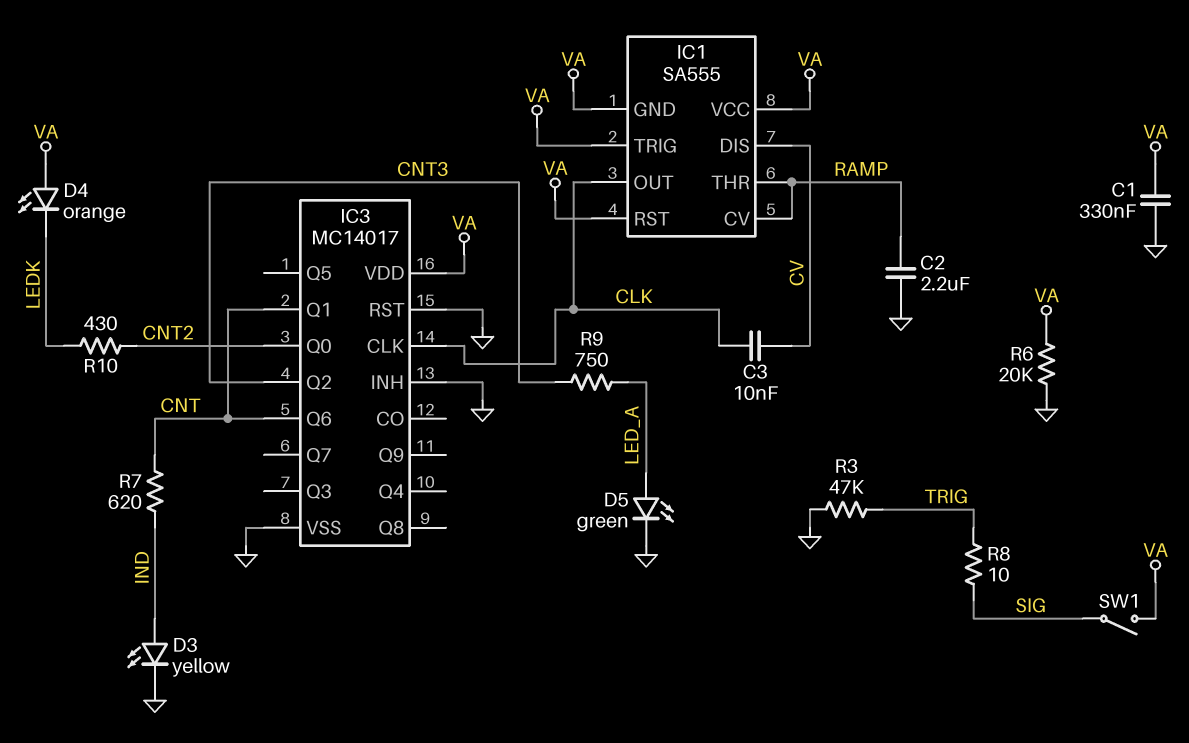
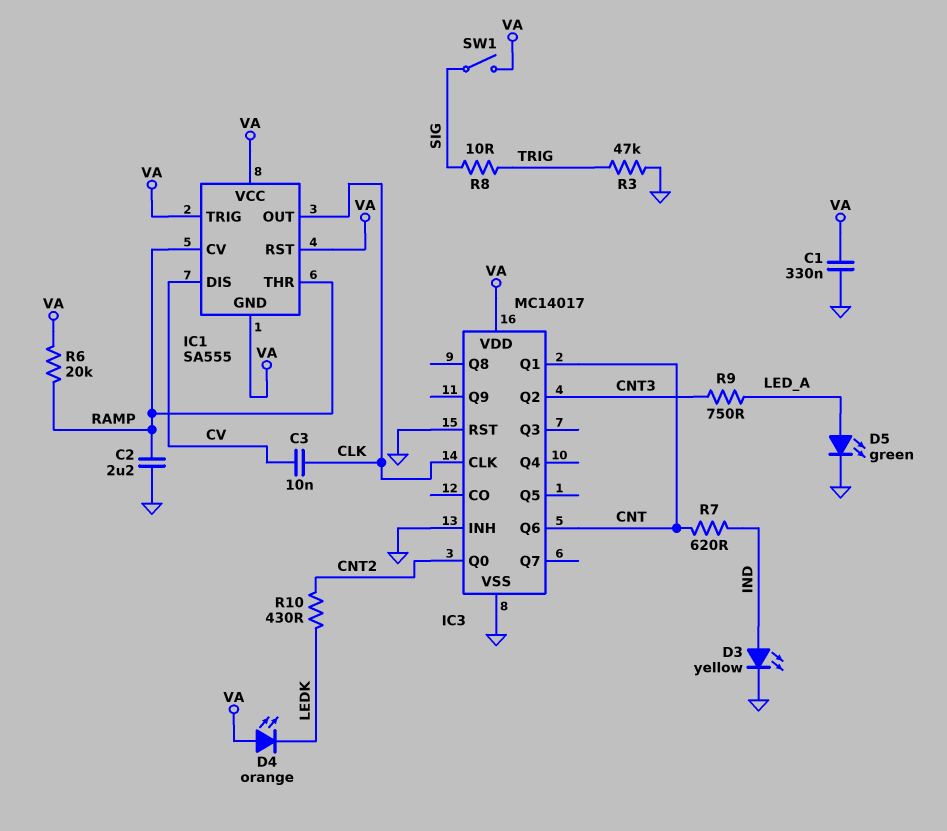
R6: 20k (GND, VA) -> 20k (RAMP, VA)

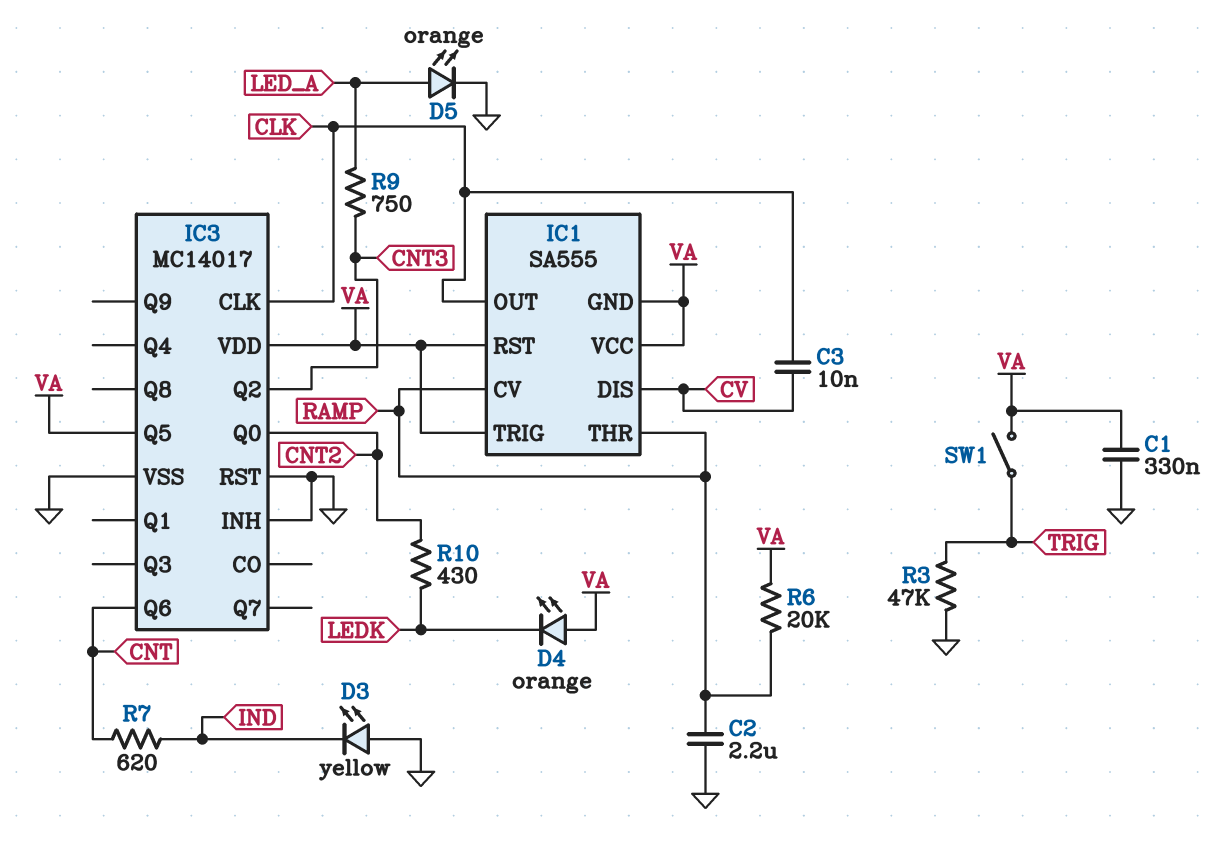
D3: LED yellow (A IND, K GND) -> LED yellow (A GND, K IND)
D5: LED green (A LED_A, K GND) -> LED orange (A LED_A, K GND)
IC3 pin Q1: CNT -> none
IC3 pin Q5: none -> VA
R8: 10 (SIG, TRIG) -> none
SW1: switch (SIG, VA) -> switch (TRIG, VA)

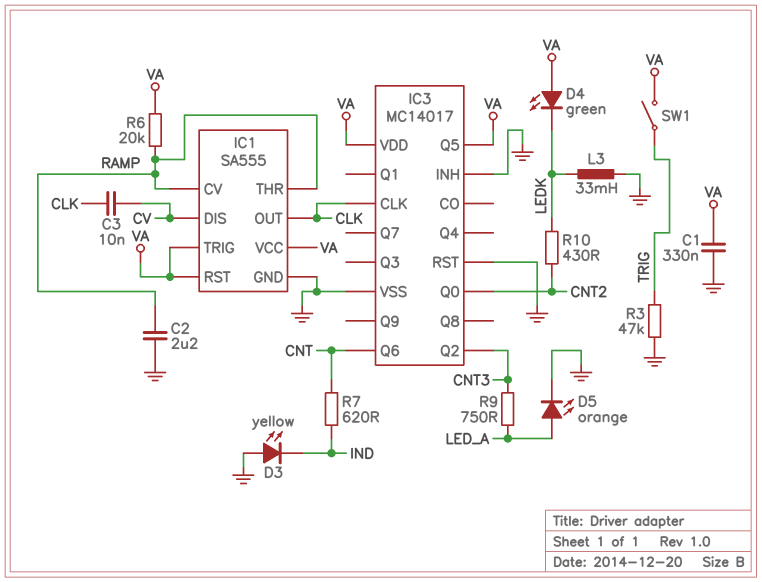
D4: LED orange (A VA, K LEDK) -> LED green (A VA, K LEDK)
IC1 pin GND: VA -> GND
L3: none -> 33mH (GND, LEDK)

